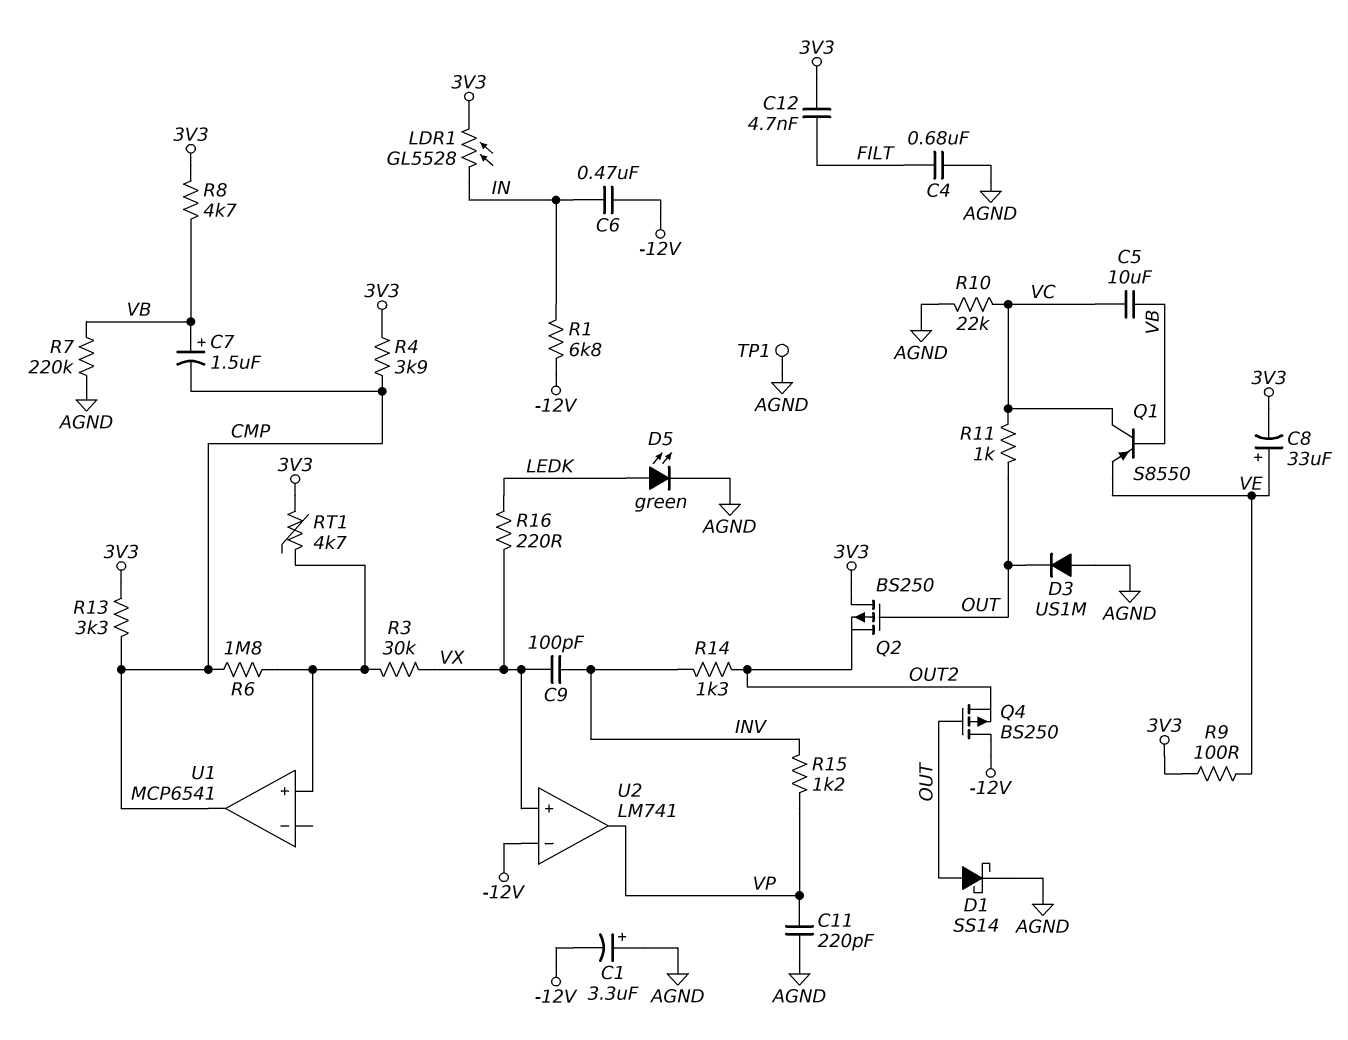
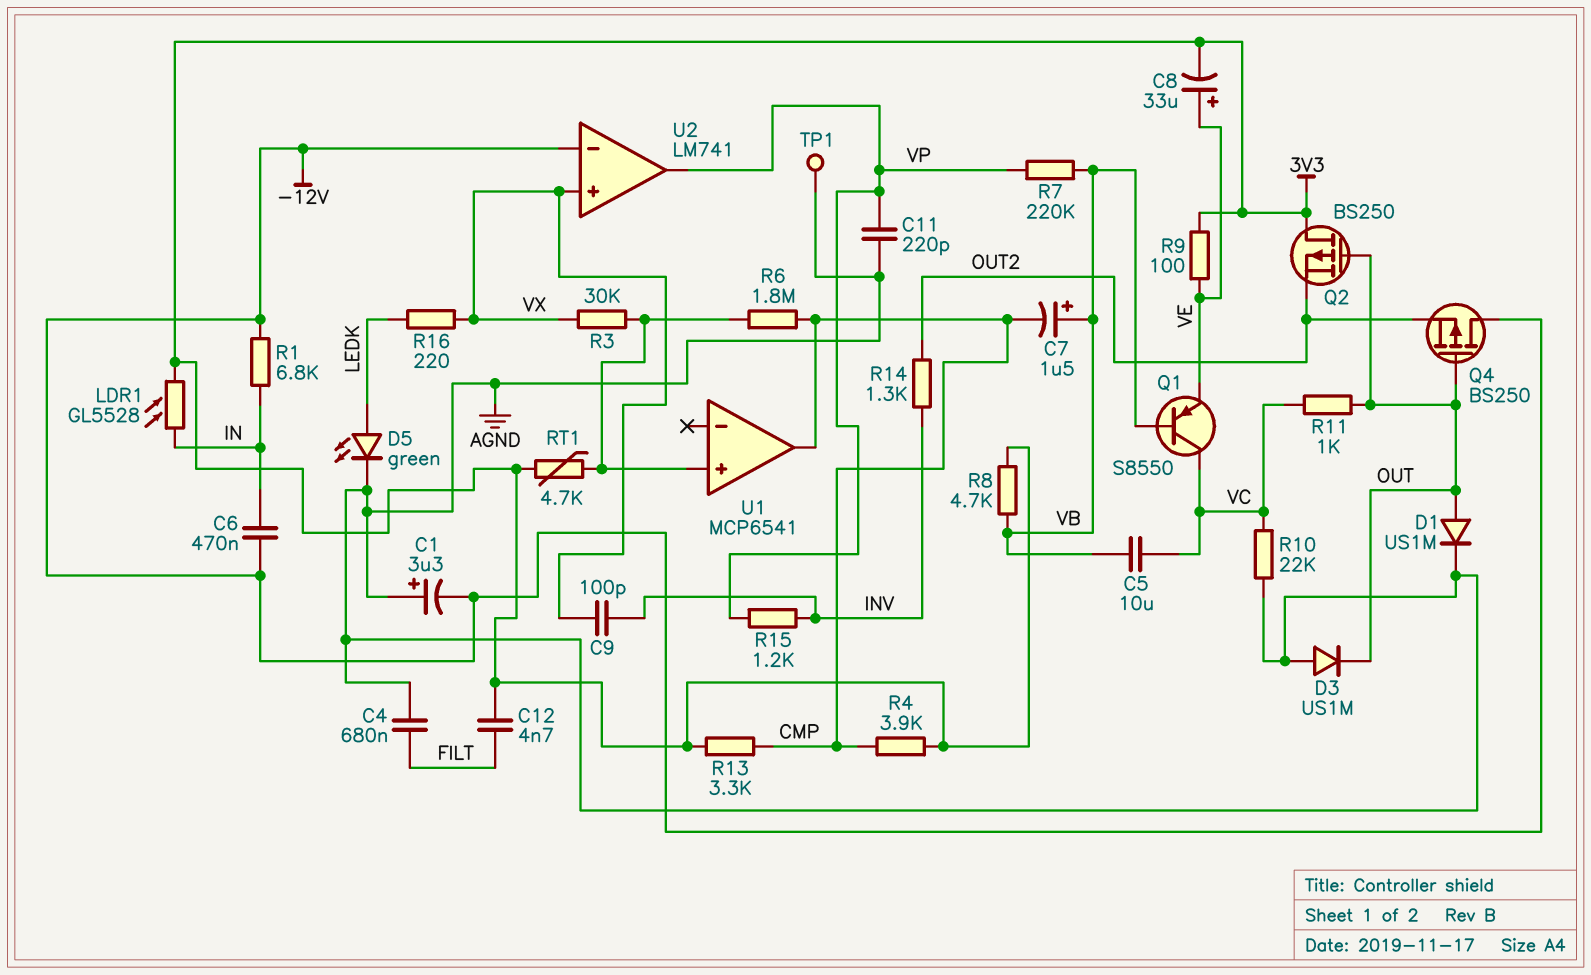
D1: schottky SS14 (A OUT, K AGND) -> diode US1M (A OUT, K AGND)
R7: 220k (AGND, VB) -> 220k (VB, VP)

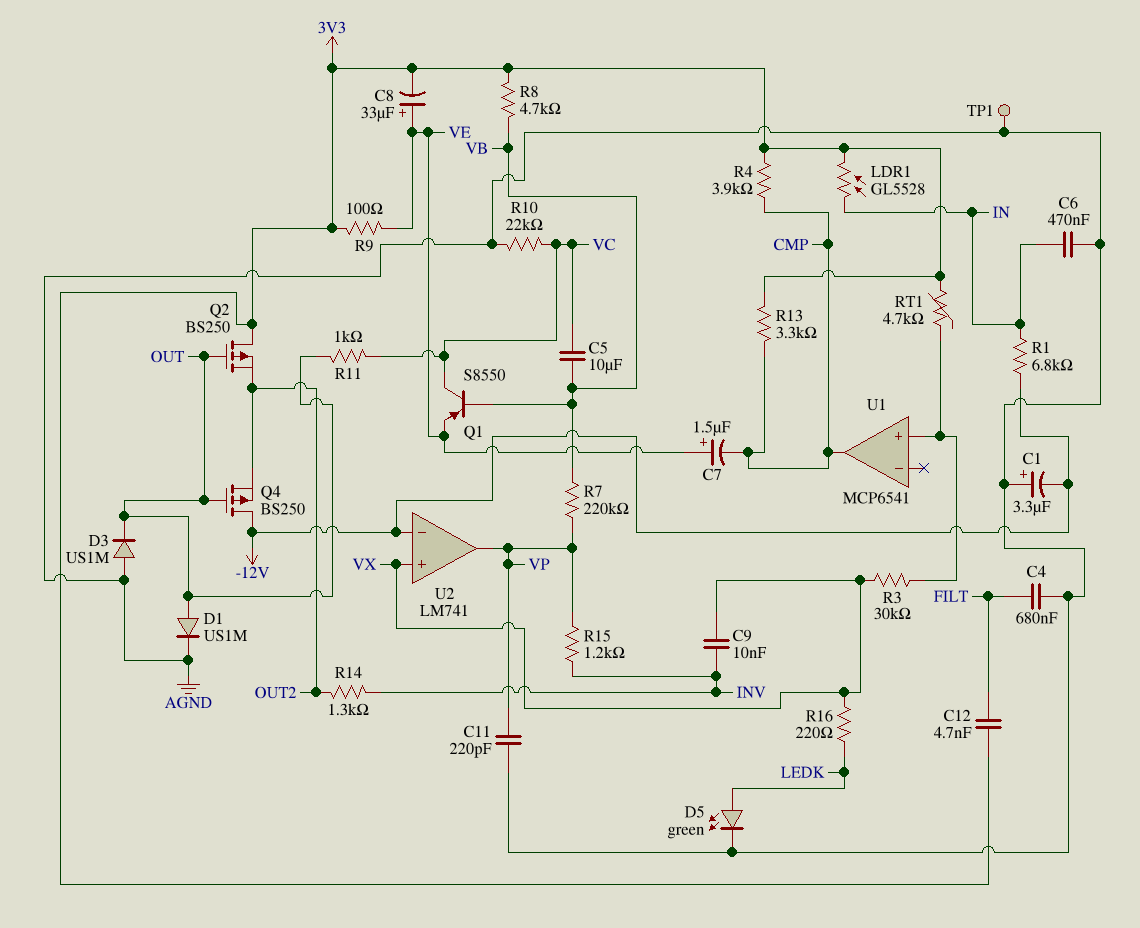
C6: 470nF (-12V, IN) -> 470nF (AGND, IN)
C7: 1.5uF (plus VB, minus CMP) -> 1.5uF (plus VE, minus CMP)
C9: 100pF (INV, VX) -> 10nF (INV, VX)
R6: 1.8M (CMP, U1/in+) -> none

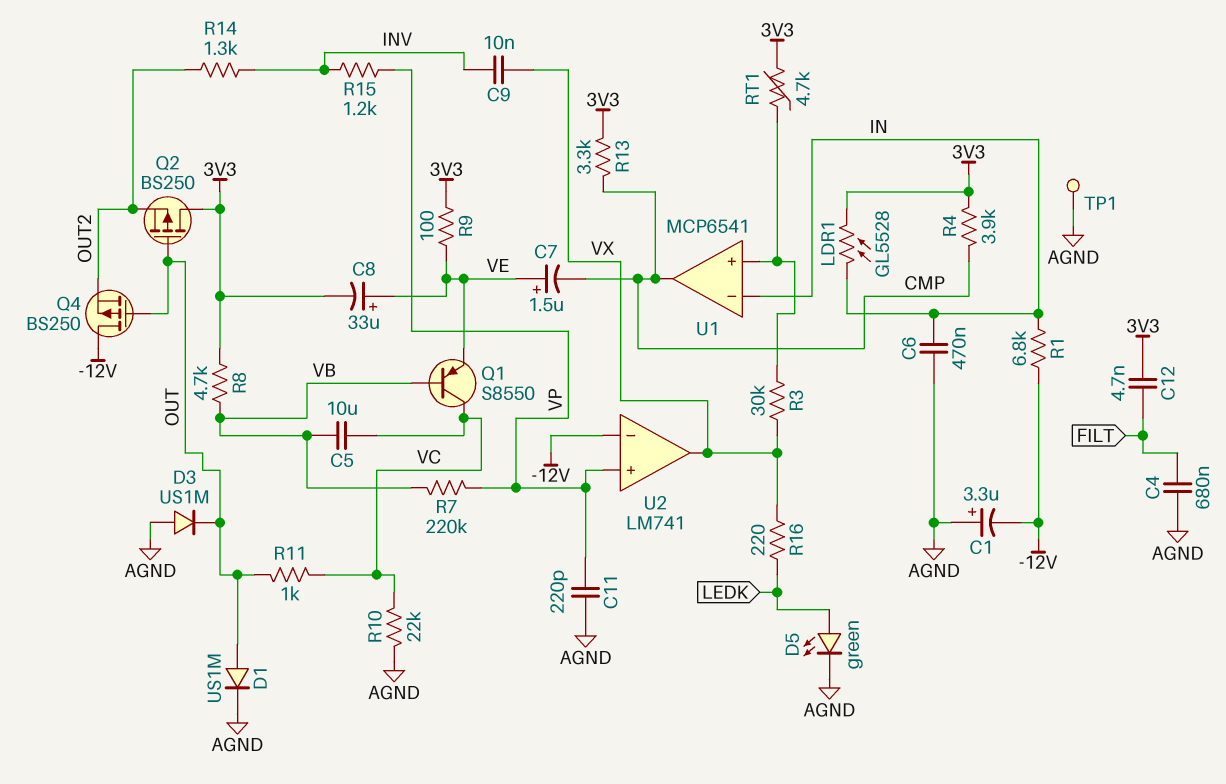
U1 pin in-: none -> IN
U2 pin in+: VX -> VP
U2 pin out: VP -> VX

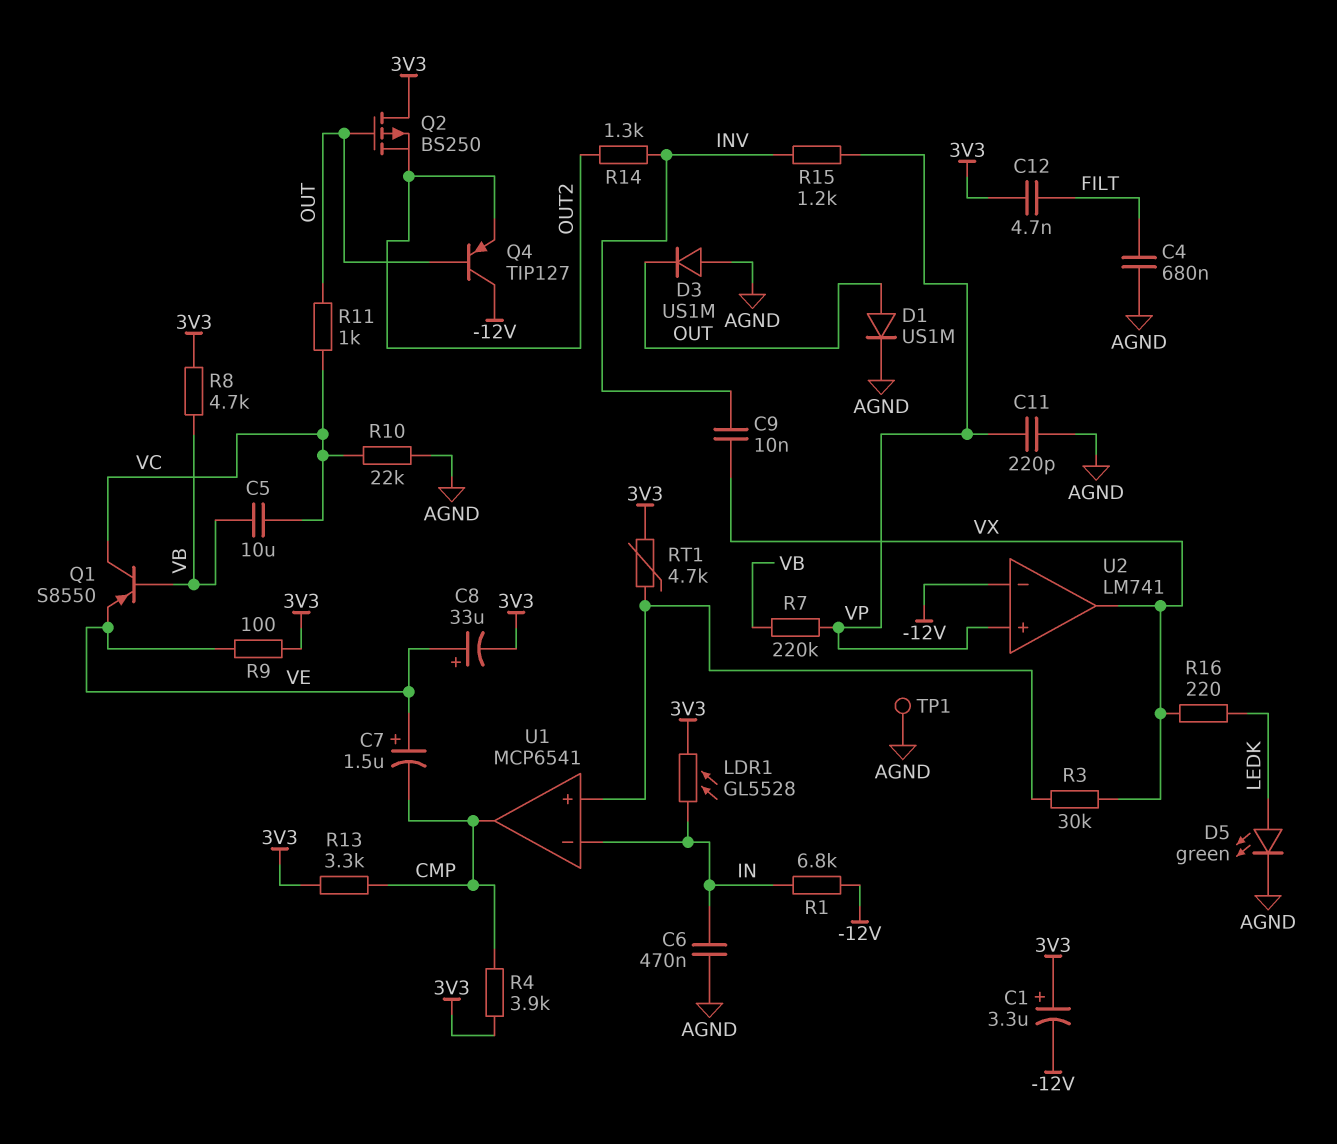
C1: 3.3uF (plus AGND, minus -12V) -> 3.3uF (plus 3V3, minus -12V)
Q4: PMOS BS250 (G OUT, D -12V, S OUT2) -> PNP TIP127 (B OUT, C -12V, E OUT2)

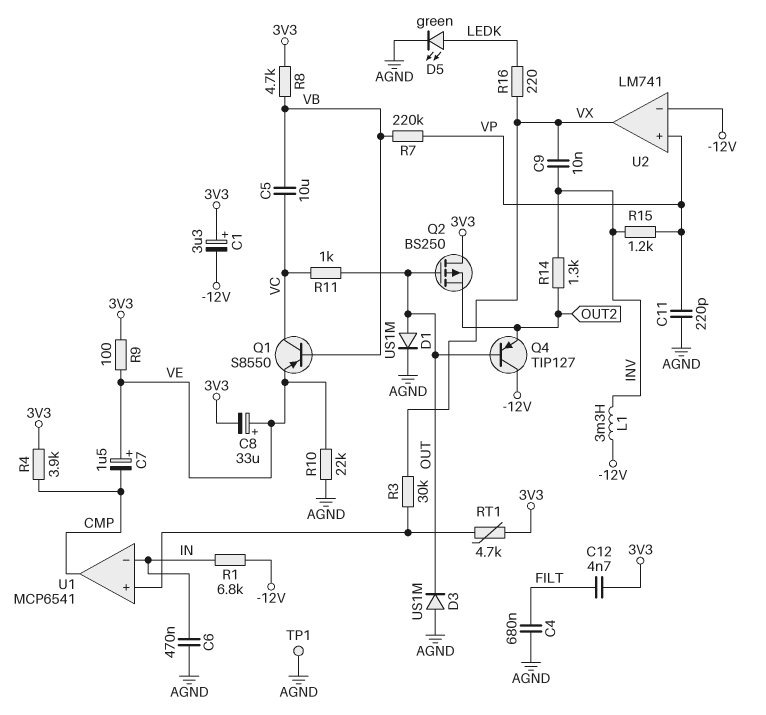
L1: none -> 3.3mH (-12V, INV)
LDR1: GL5528 (3V3, IN) -> none
R10: 22k (AGND, VC) -> 22k (AGND, VE)
R13: 3.3k (3V3, CMP) -> none

